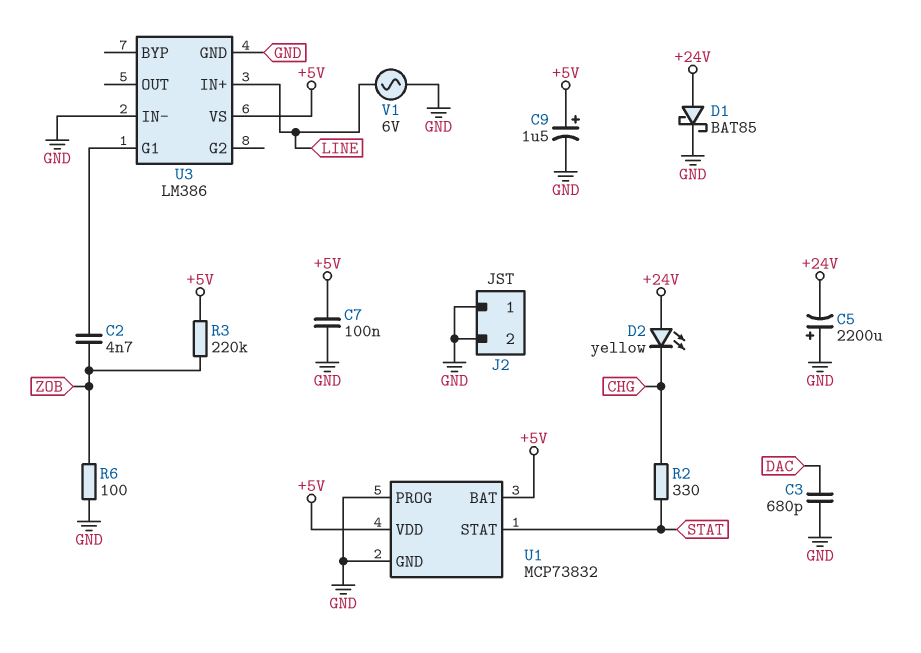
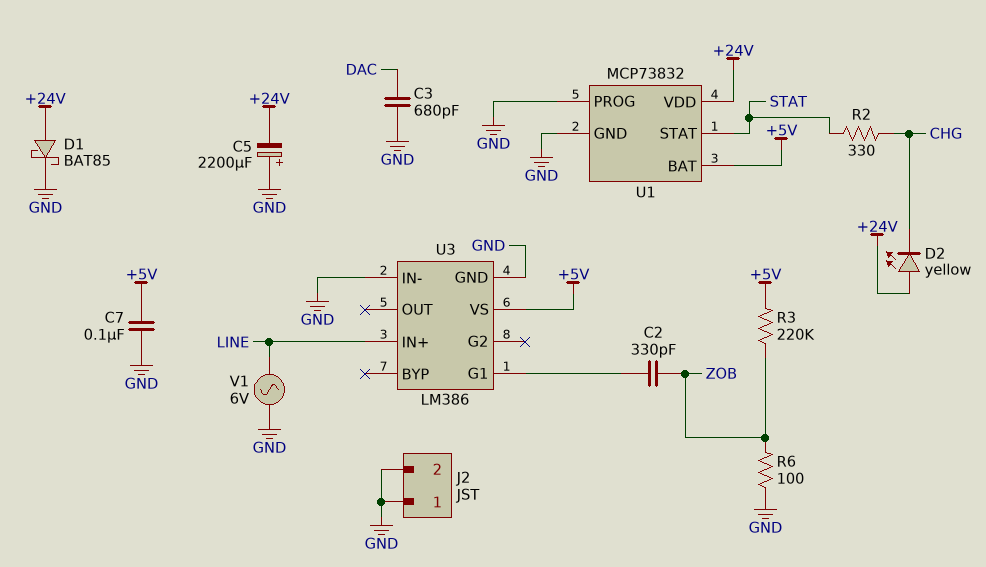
C2: 4.7nF (U3/G1, ZOB) -> 330pF (U3/G1, ZOB)
C9: 1.5uF (plus +5V, minus GND) -> none
U1 pin VDD: +5V -> +24V

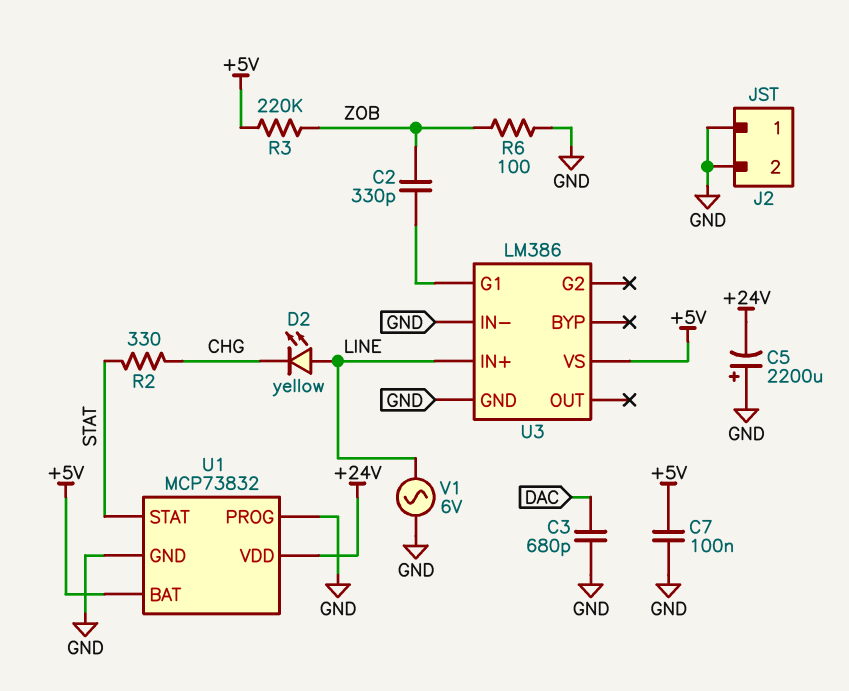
D1: schottky BAT85 (A +24V, K GND) -> none
D2: LED yellow (A +24V, K CHG) -> LED yellow (A LINE, K CHG)

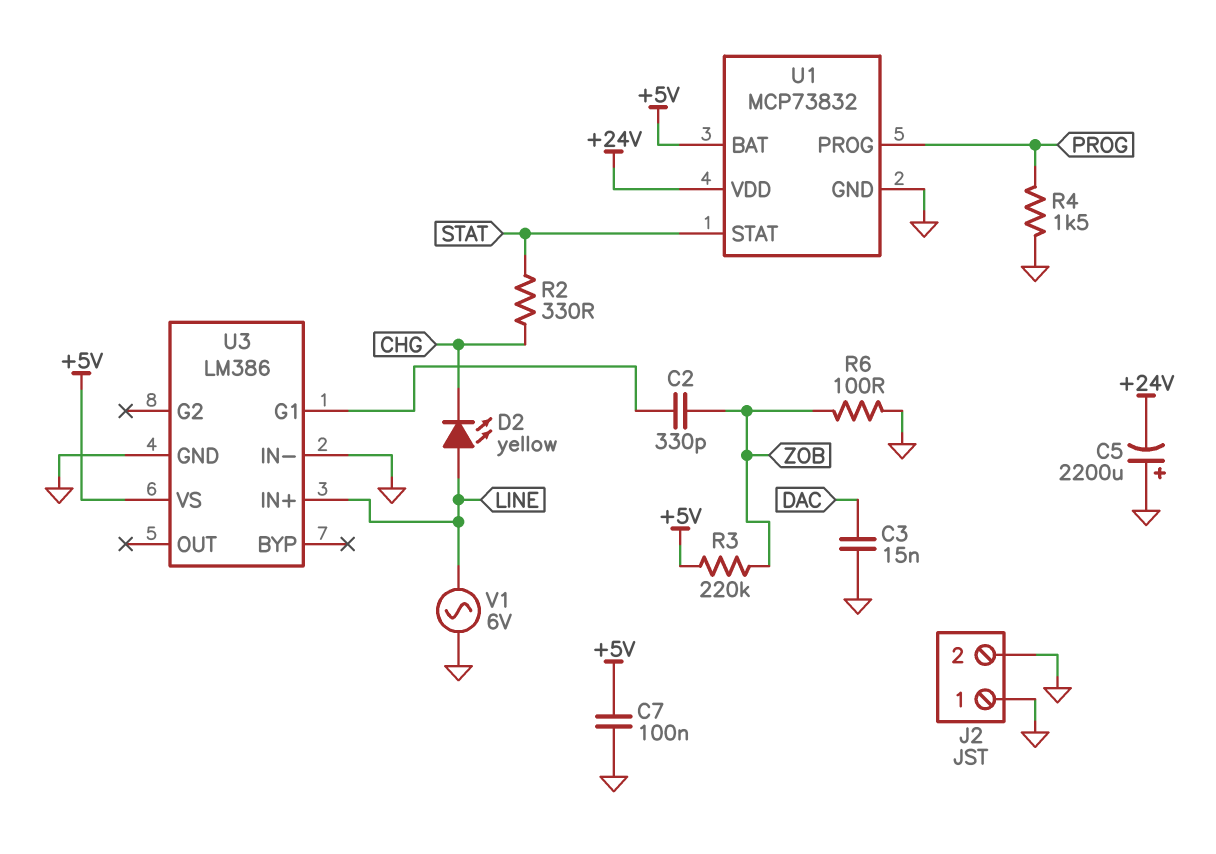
C3: 680pF (DAC, GND) -> 15nF (DAC, GND)
R4: none -> 1.5k (GND, PROG)
U1 pin PROG: GND -> PROG

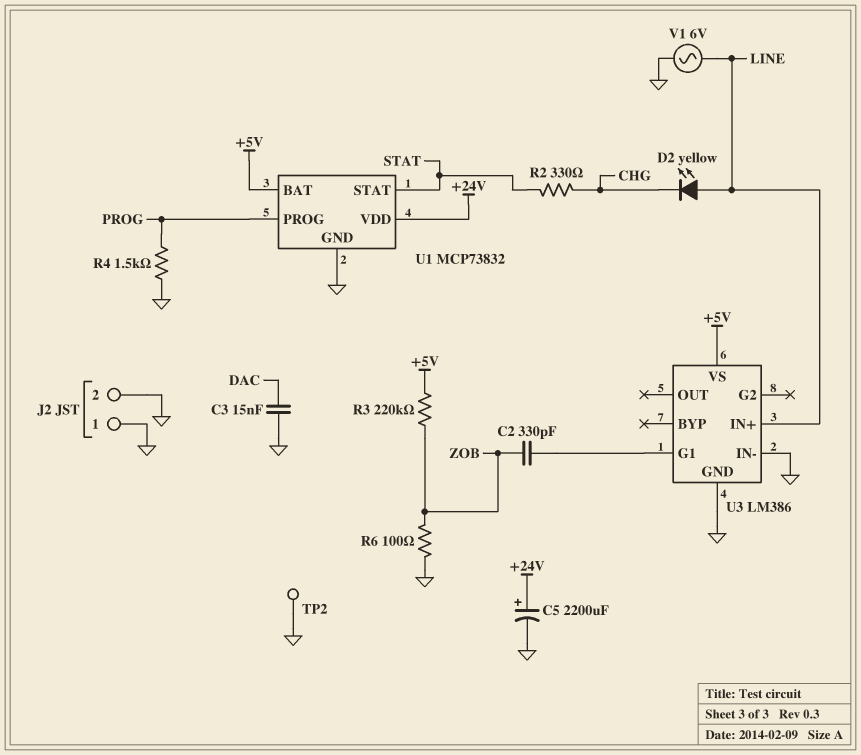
C5: 2200uF (plus GND, minus +24V) -> 2200uF (plus +24V, minus GND)
C7: 100nF (+5V, GND) -> none
TP2: none -> test point (GND)

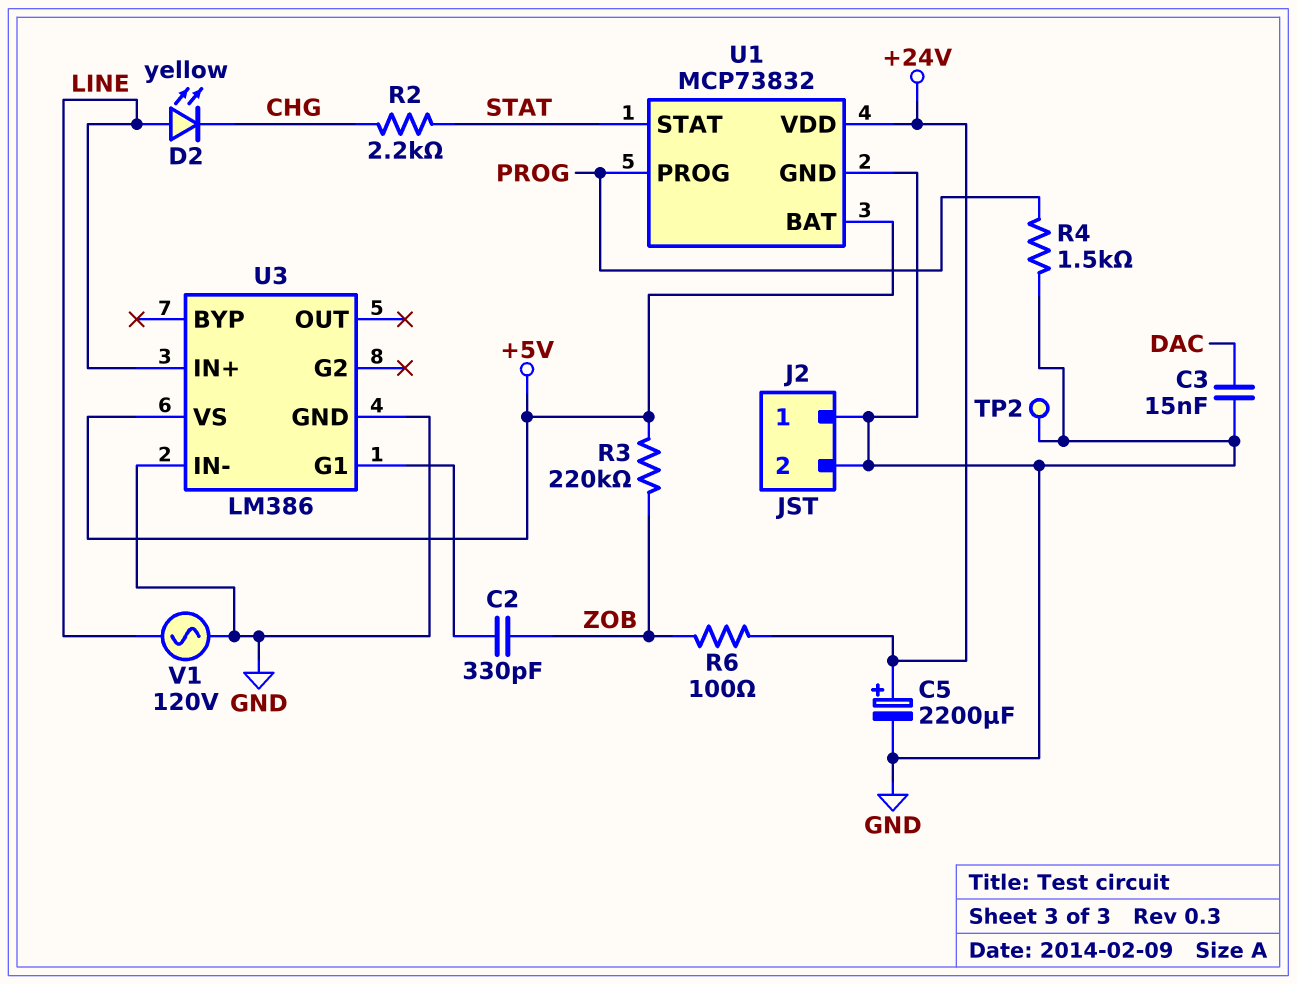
R2: 330 (CHG, STAT) -> 2.2k (CHG, STAT)
R6: 100 (GND, ZOB) -> 100 (+24V, ZOB)
V1: AC 6V (GND, LINE) -> AC 120V (GND, LINE)

